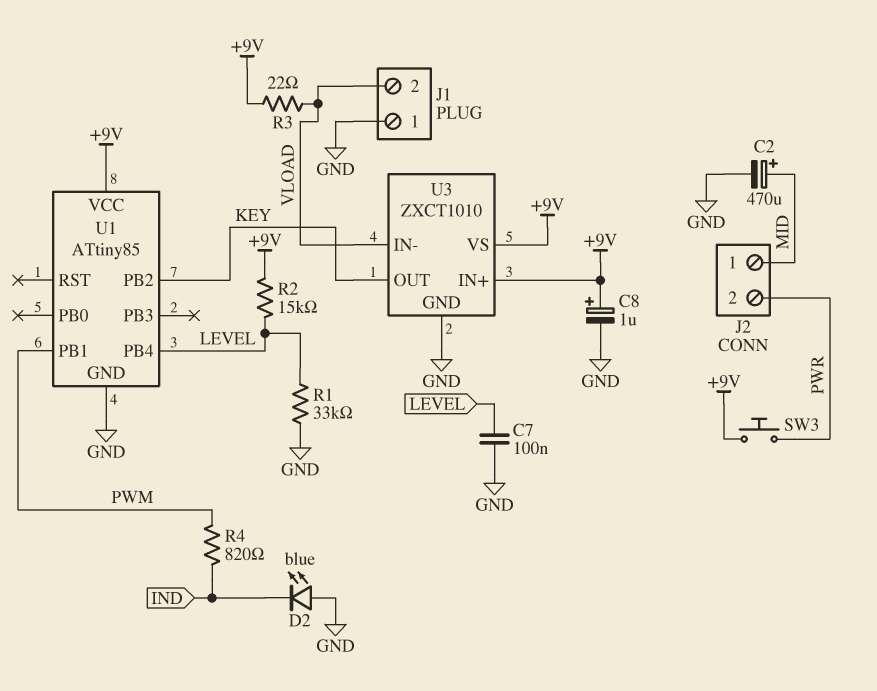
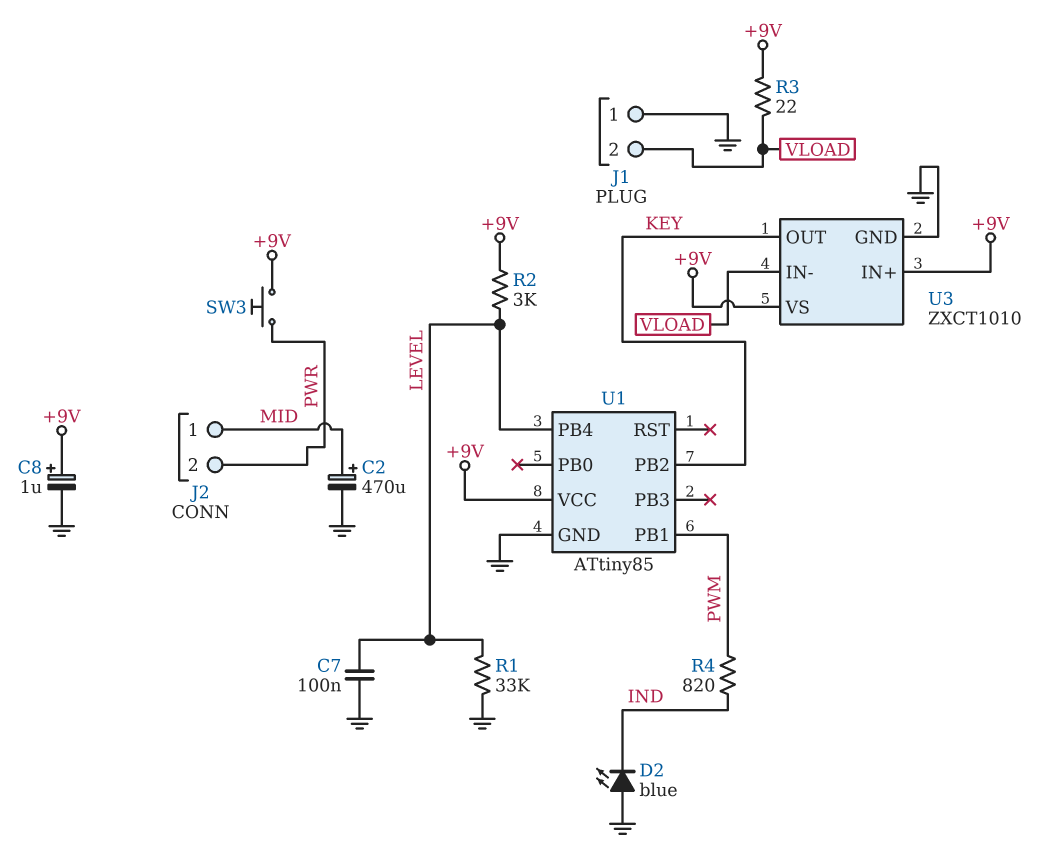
R2: 15k (+9V, LEVEL) -> 3k (+9V, LEVEL)

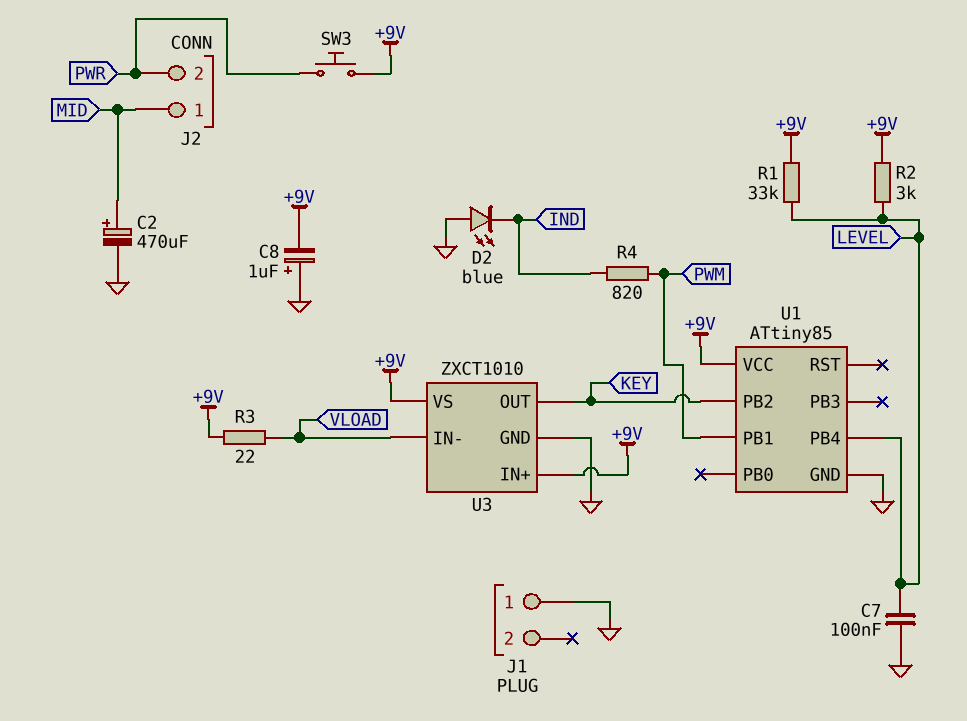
C8: 1uF (plus +9V, minus GND) -> 1uF (plus GND, minus +9V)
J1 pin 2: VLOAD -> none
R1: 33k (GND, LEVEL) -> 33k (+9V, LEVEL)

